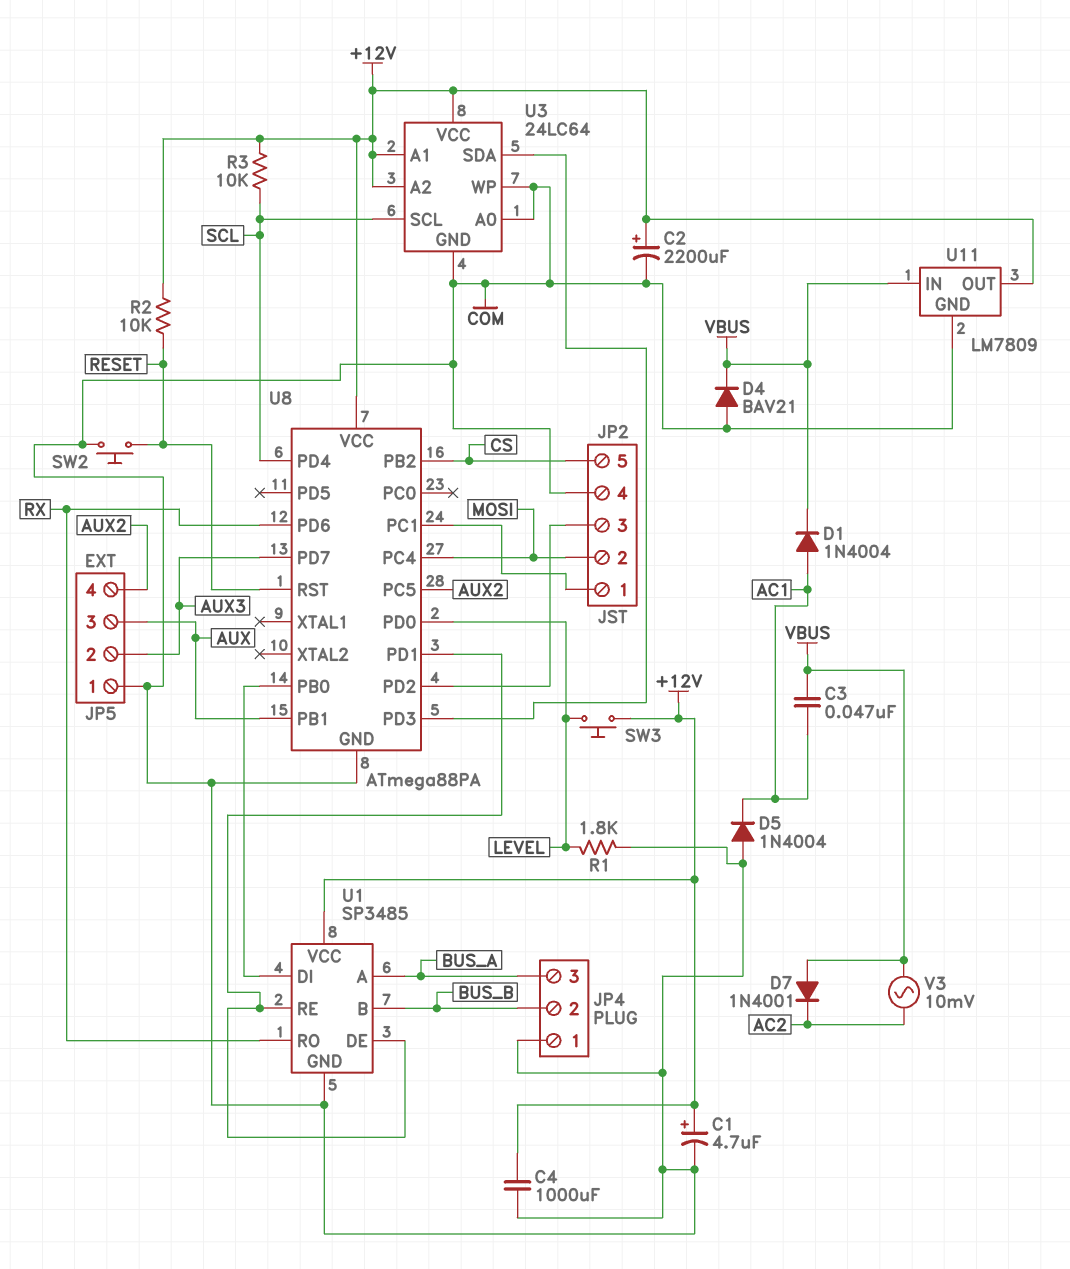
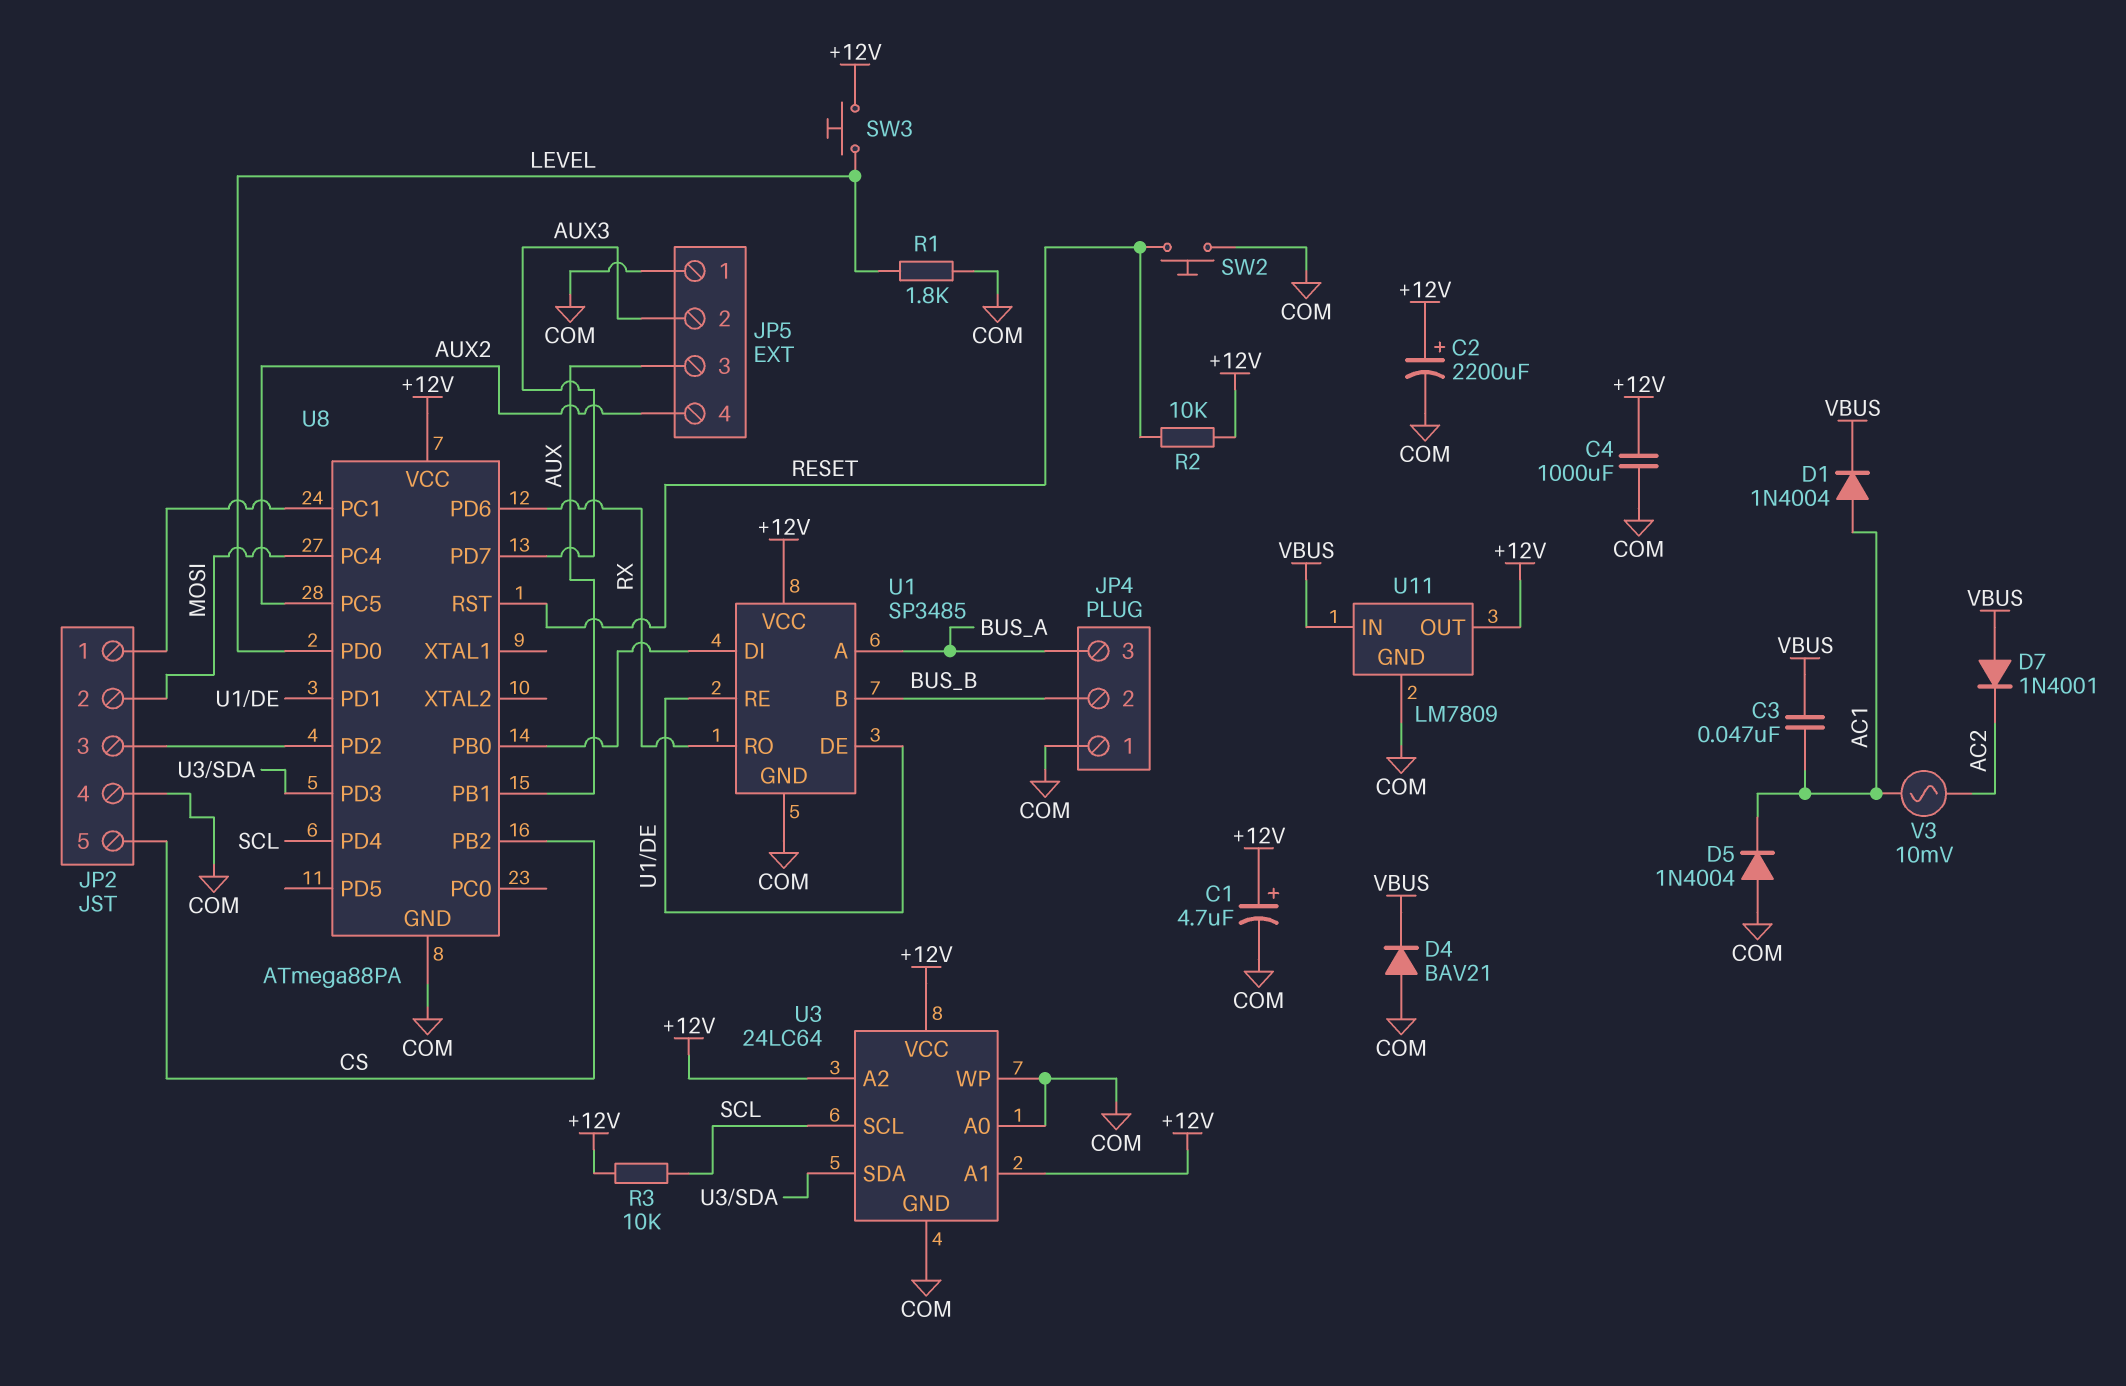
V3: AC 10mV (AC2, VBUS) -> AC 10mV (AC1, AC2)

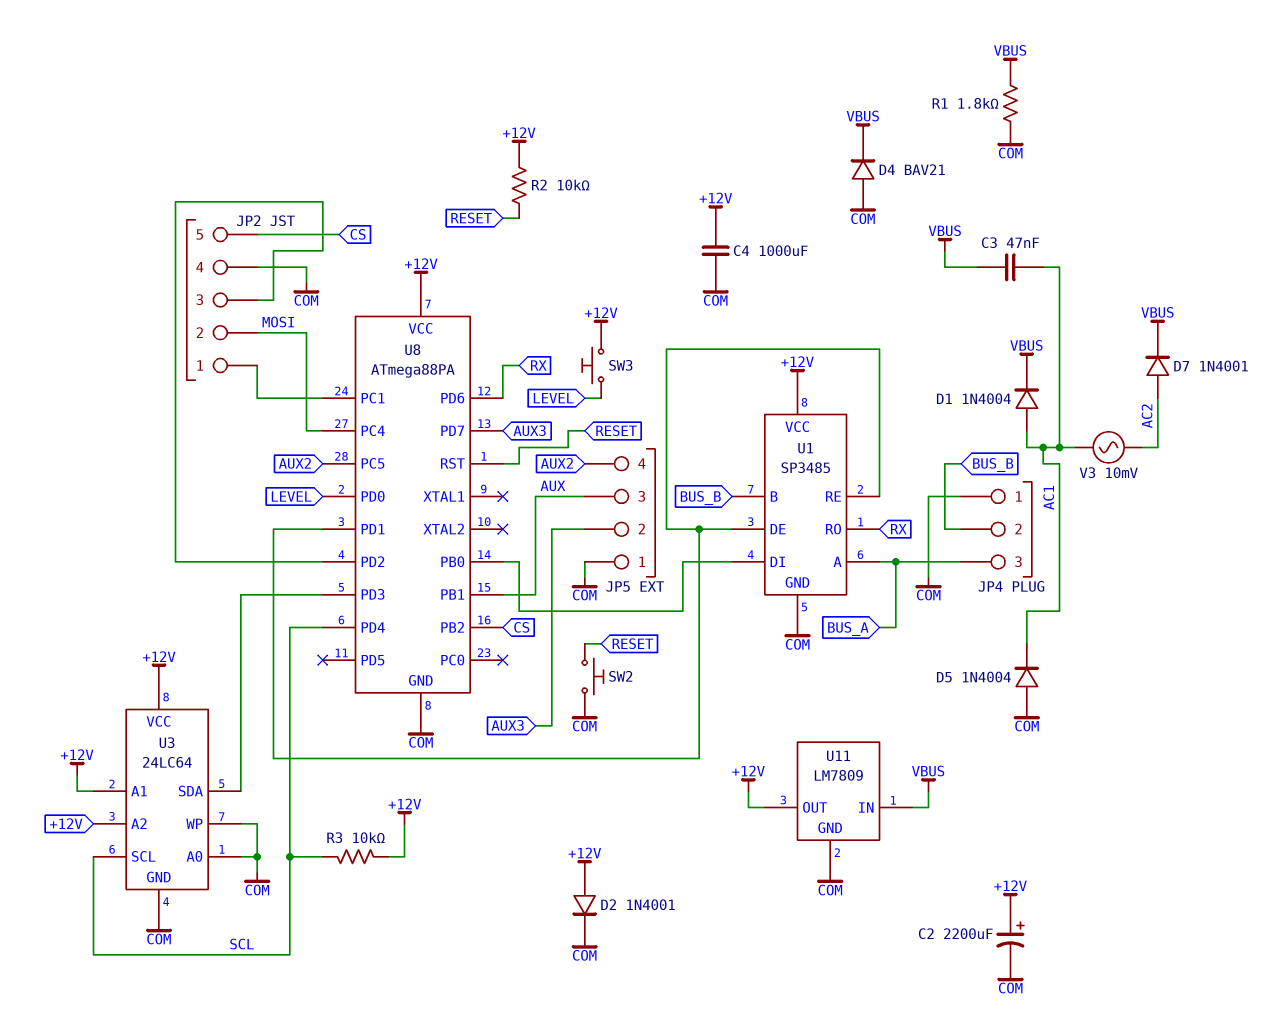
C1: 4.7uF (plus +12V, minus COM) -> none
D2: none -> diode 1N4001 (A +12V, K COM)
D7: diode 1N4001 (A VBUS, K AC2) -> diode 1N4001 (A AC2, K VBUS)
R1: 1.8k (COM, LEVEL) -> 1.8k (COM, VBUS)

